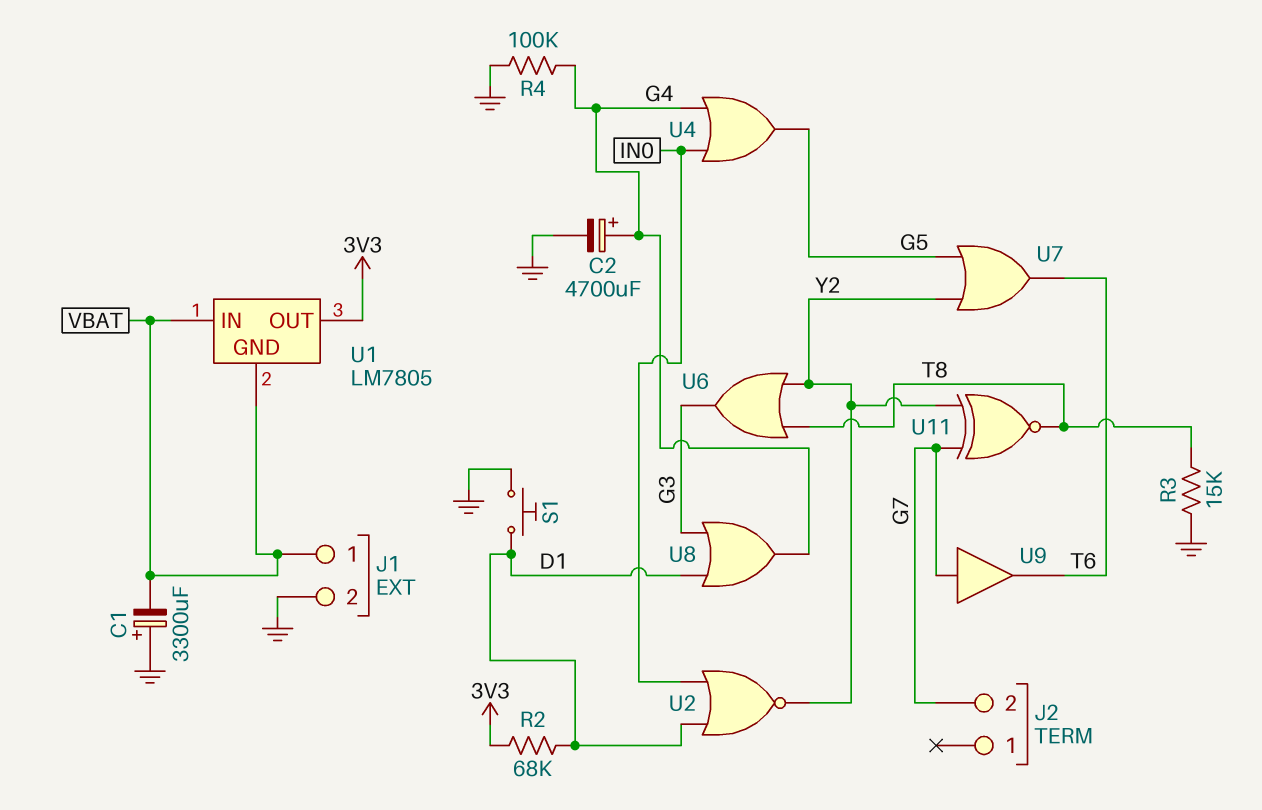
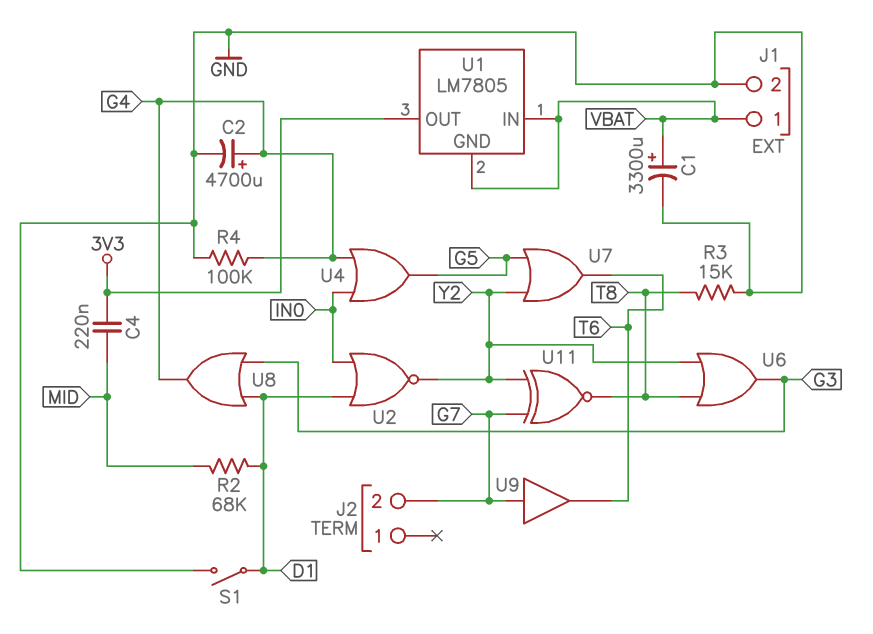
C1: 3300uF (plus GND, minus VBAT) -> 3300uF (plus VBAT, minus GND)
C4: none -> 220nF (3V3, MID)
R2: 68k (3V3, D1) -> 68k (D1, MID)
S1: button (D1, GND) -> switch (D1, GND)

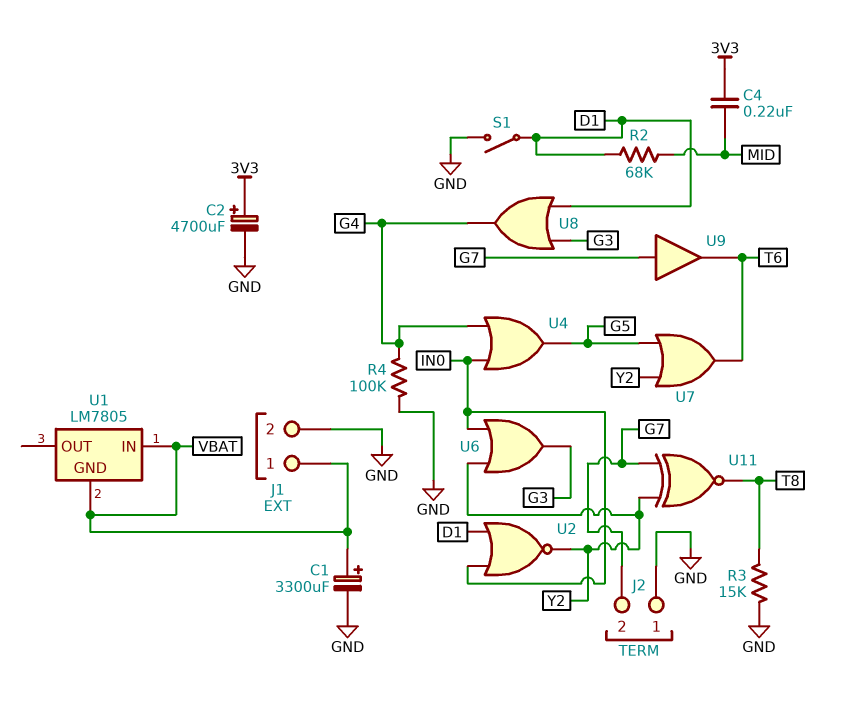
C2: 4700uF (plus G4, minus GND) -> 4700uF (plus 3V3, minus GND)
J2 pin 1: none -> GND
U1 pin OUT: 3V3 -> none
U6: OR (in T8, in Y2, out G3) -> OR (in IN0, in Y2, out G3)

